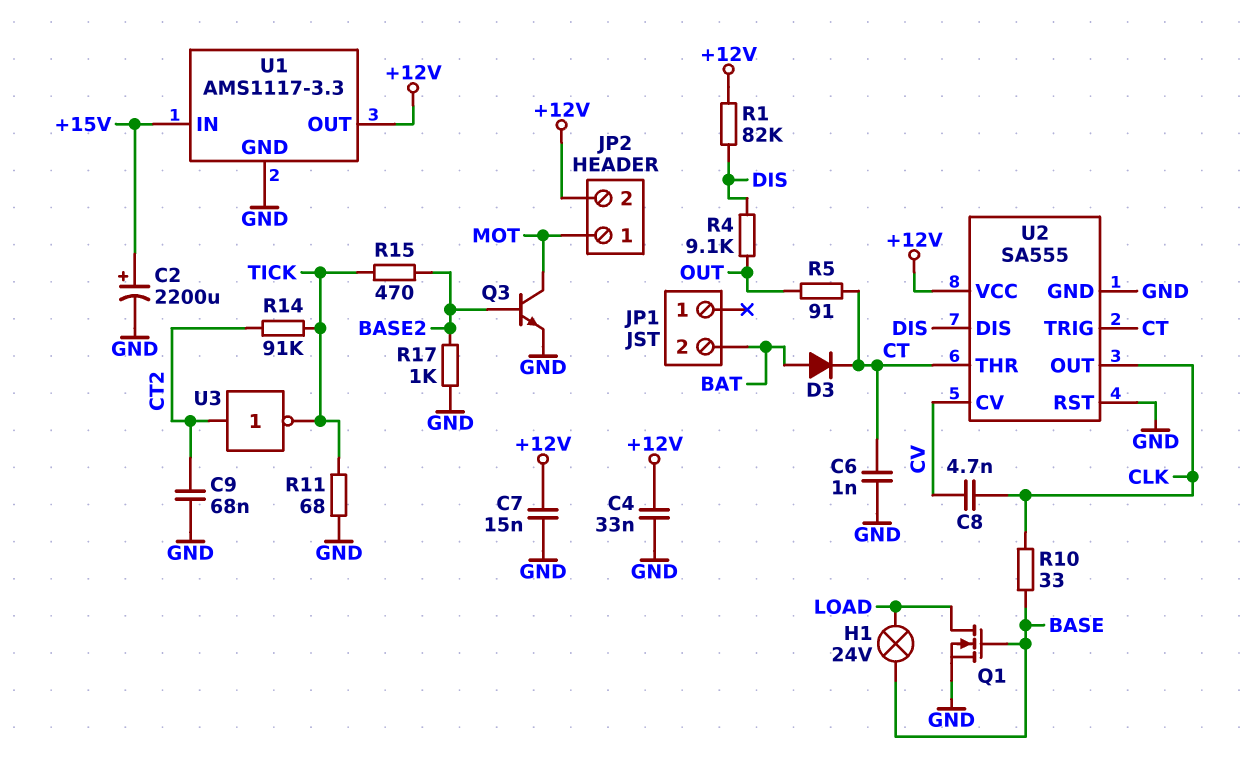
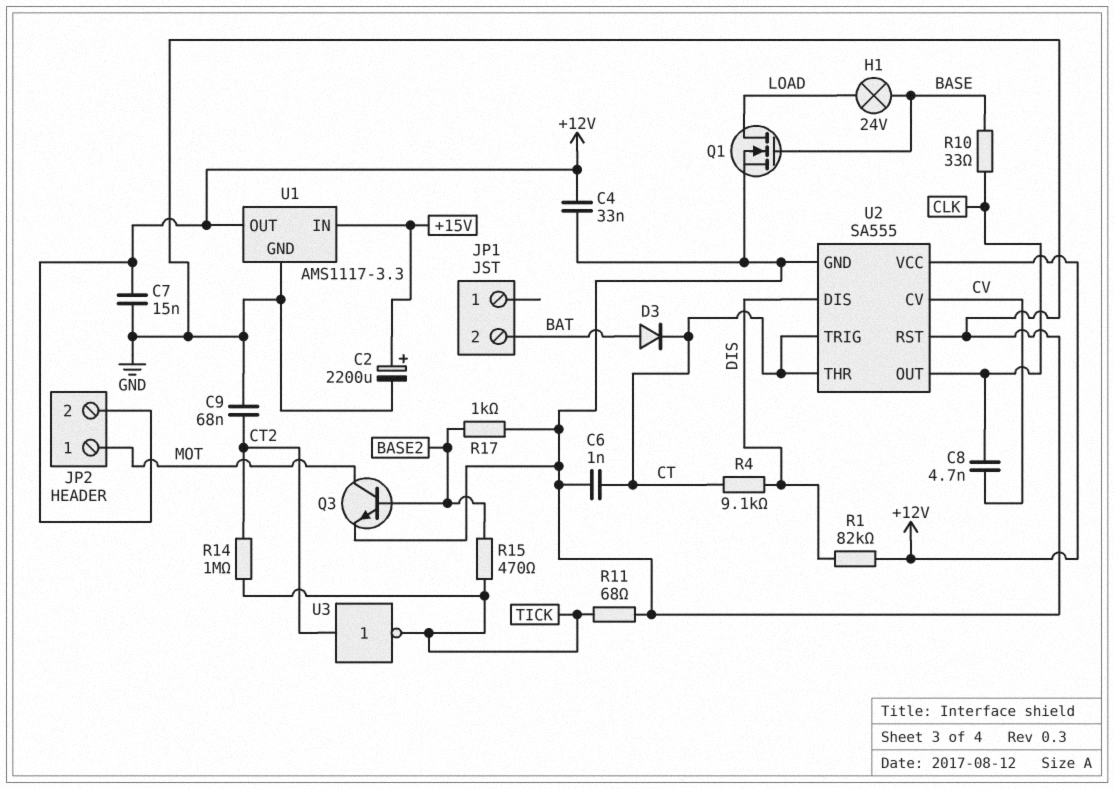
R4: 9.1k (DIS, OUT) -> 9.1k (CT, DIS)
R5: 91 (CT, OUT) -> none
R14: 91k (CT2, TICK) -> 1M (CT2, TICK)

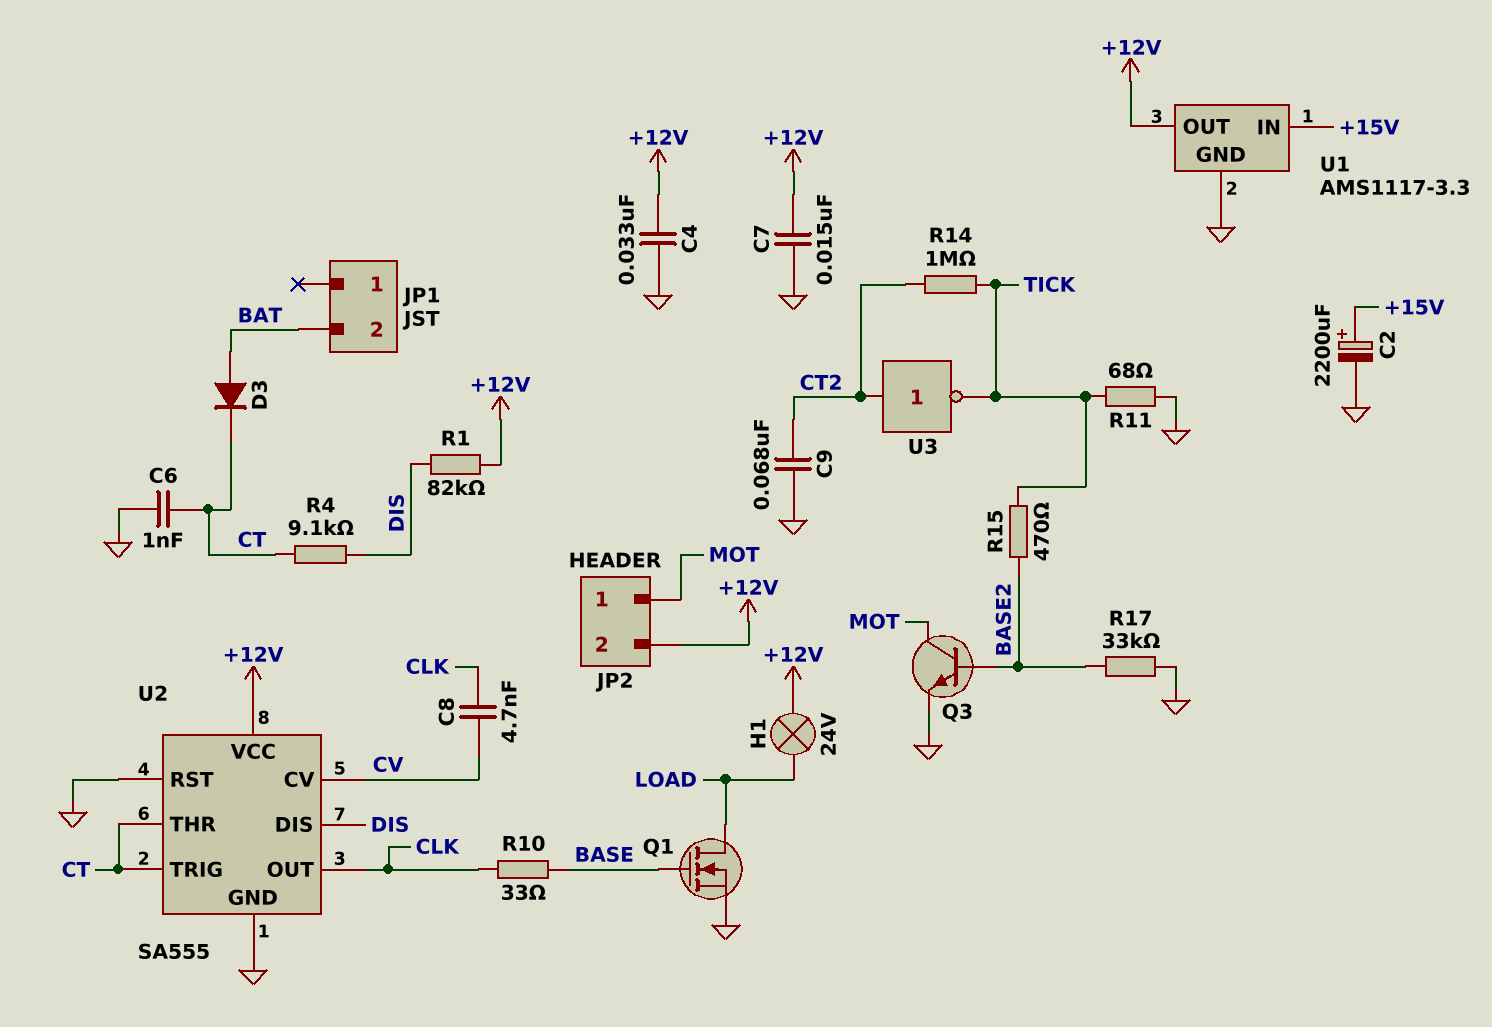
H1: lamp 24V (BASE, LOAD) -> lamp 24V (+12V, LOAD)
R17: 1k (BASE2, GND) -> 33k (BASE2, GND)

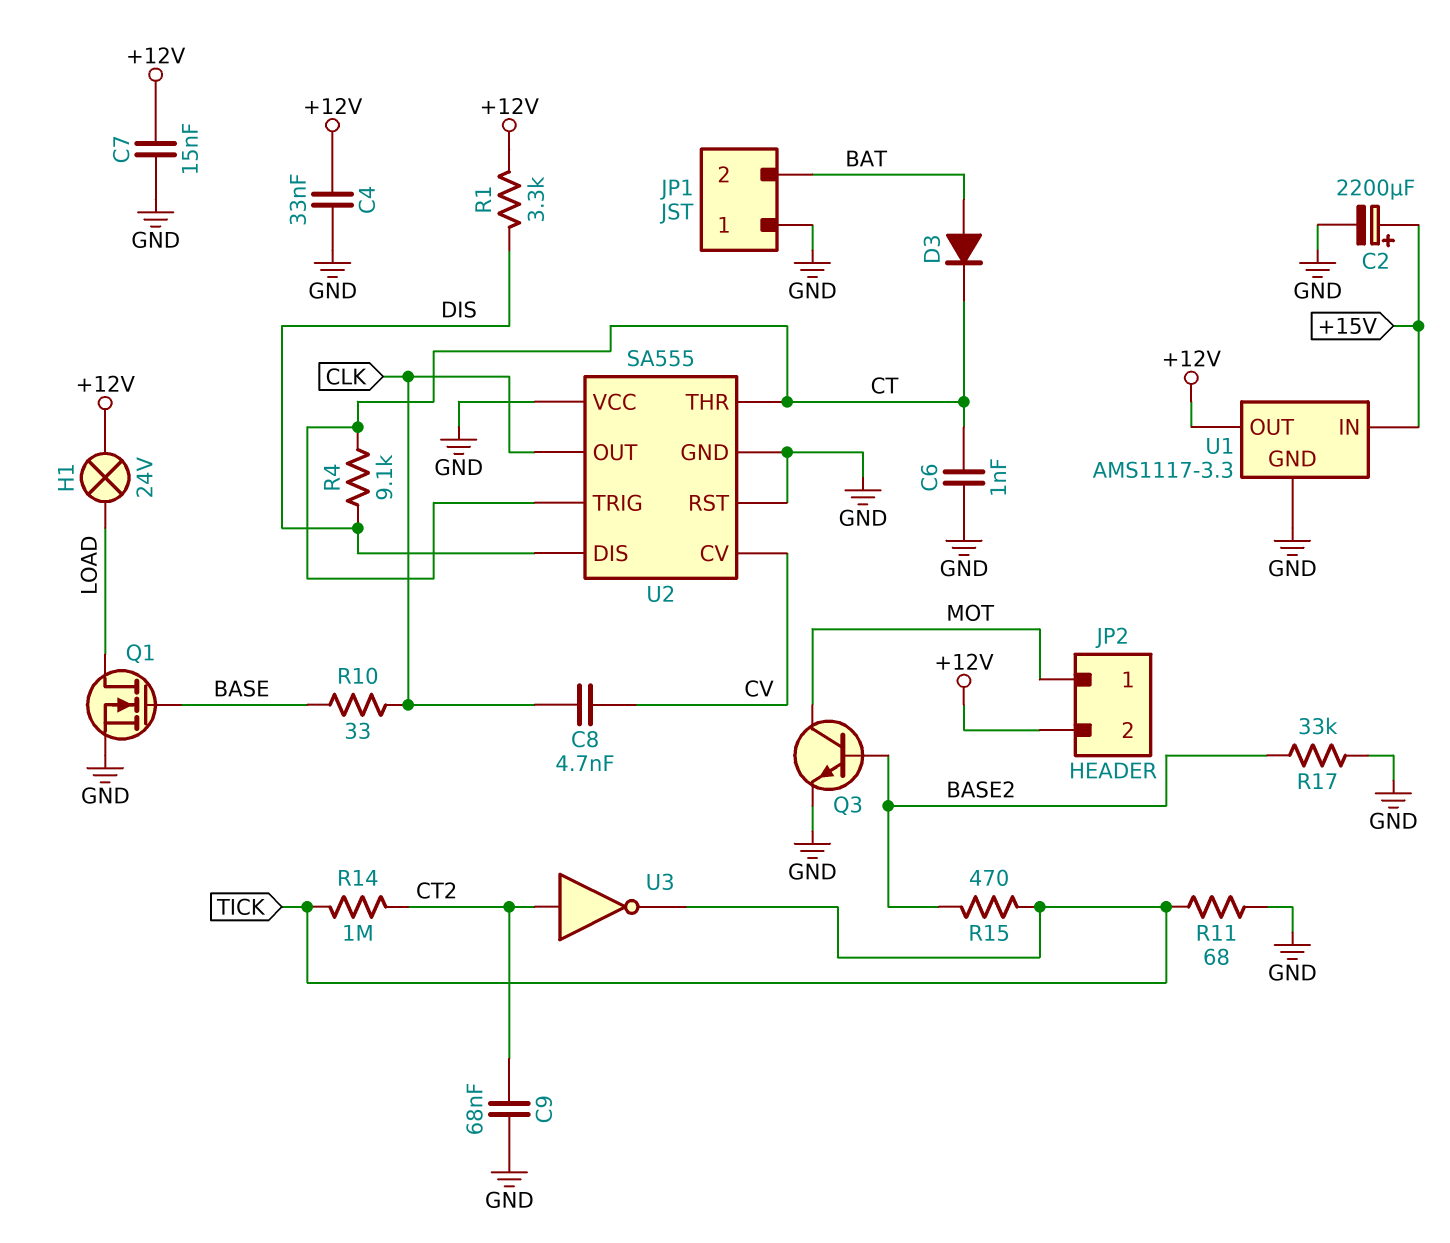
JP1 pin 1: none -> GND
R1: 82k (+12V, DIS) -> 3.3k (+12V, DIS)
U2 pin VCC: +12V -> GND

